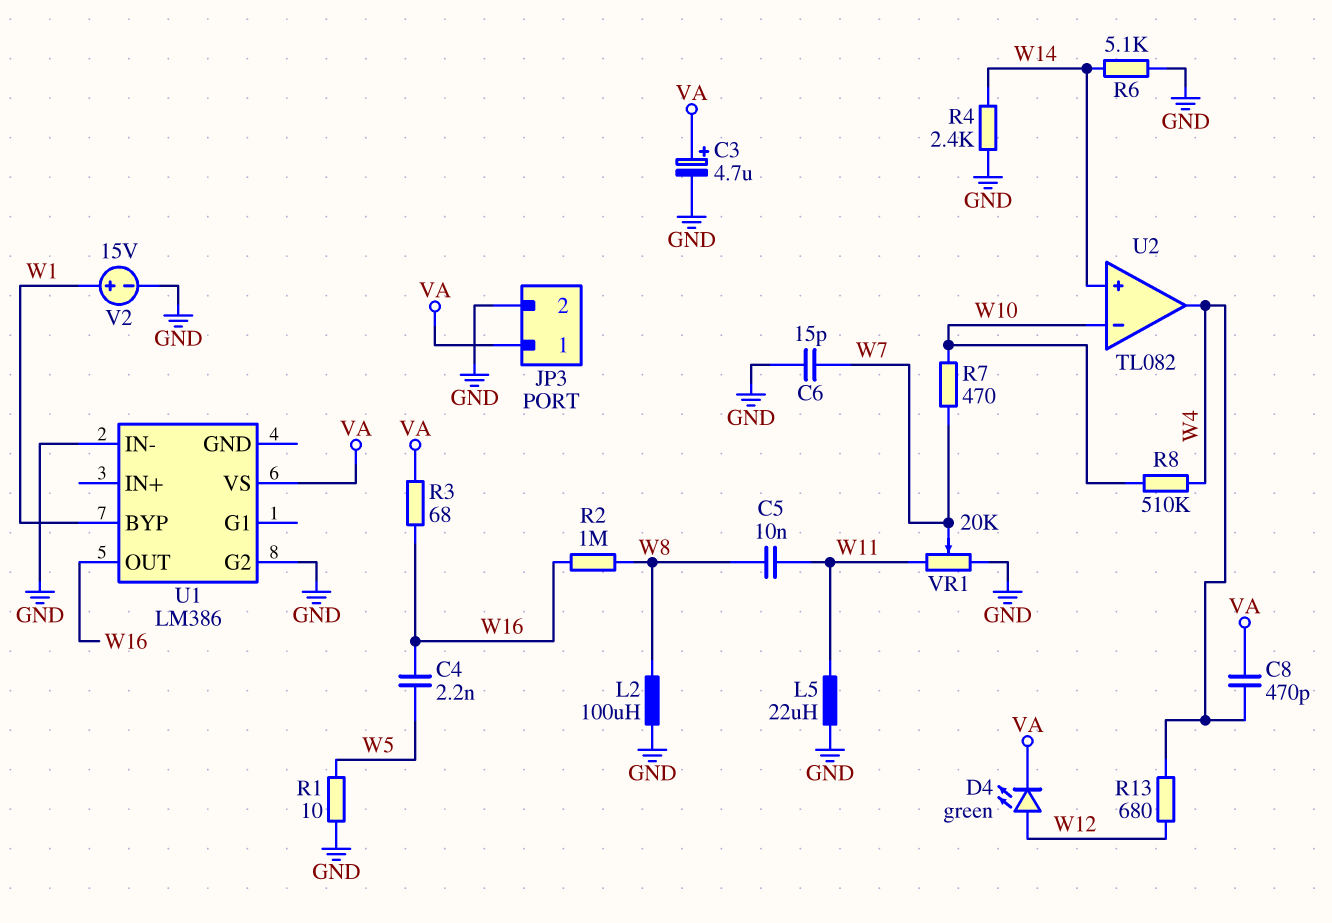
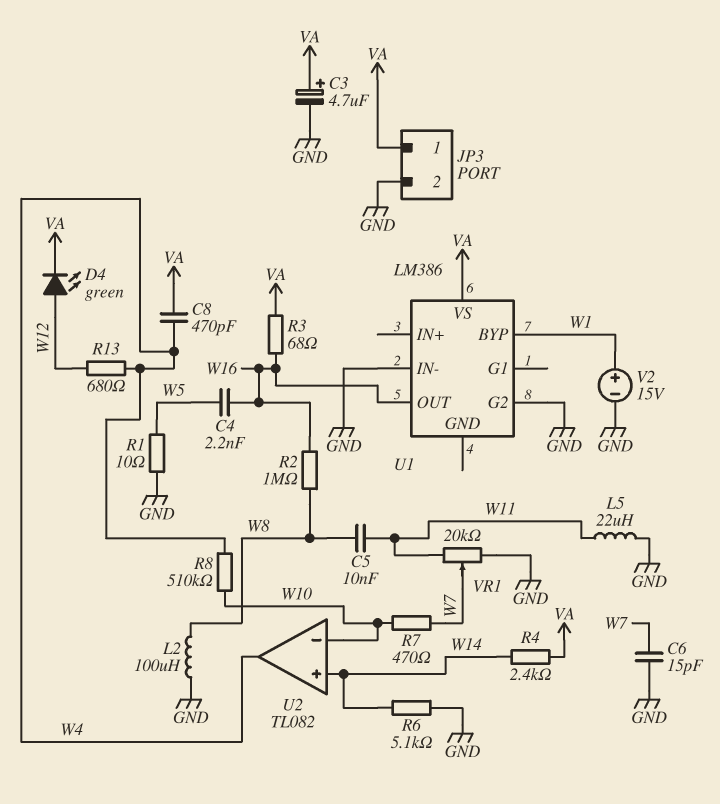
R4: 2.4k (GND, W14) -> 2.4k (VA, W14)

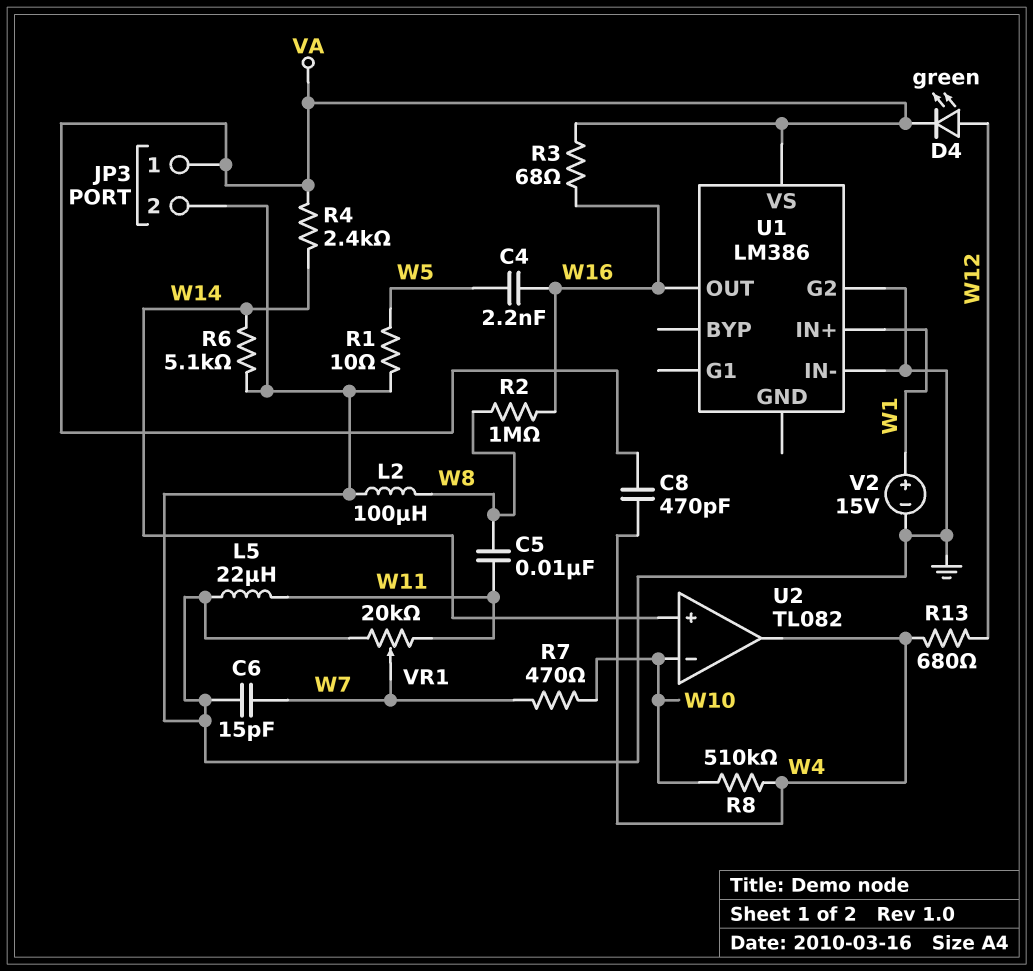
C3: 4.7uF (plus VA, minus GND) -> none
U1 pin BYP: W1 -> none
U1 pin IN+: none -> W1

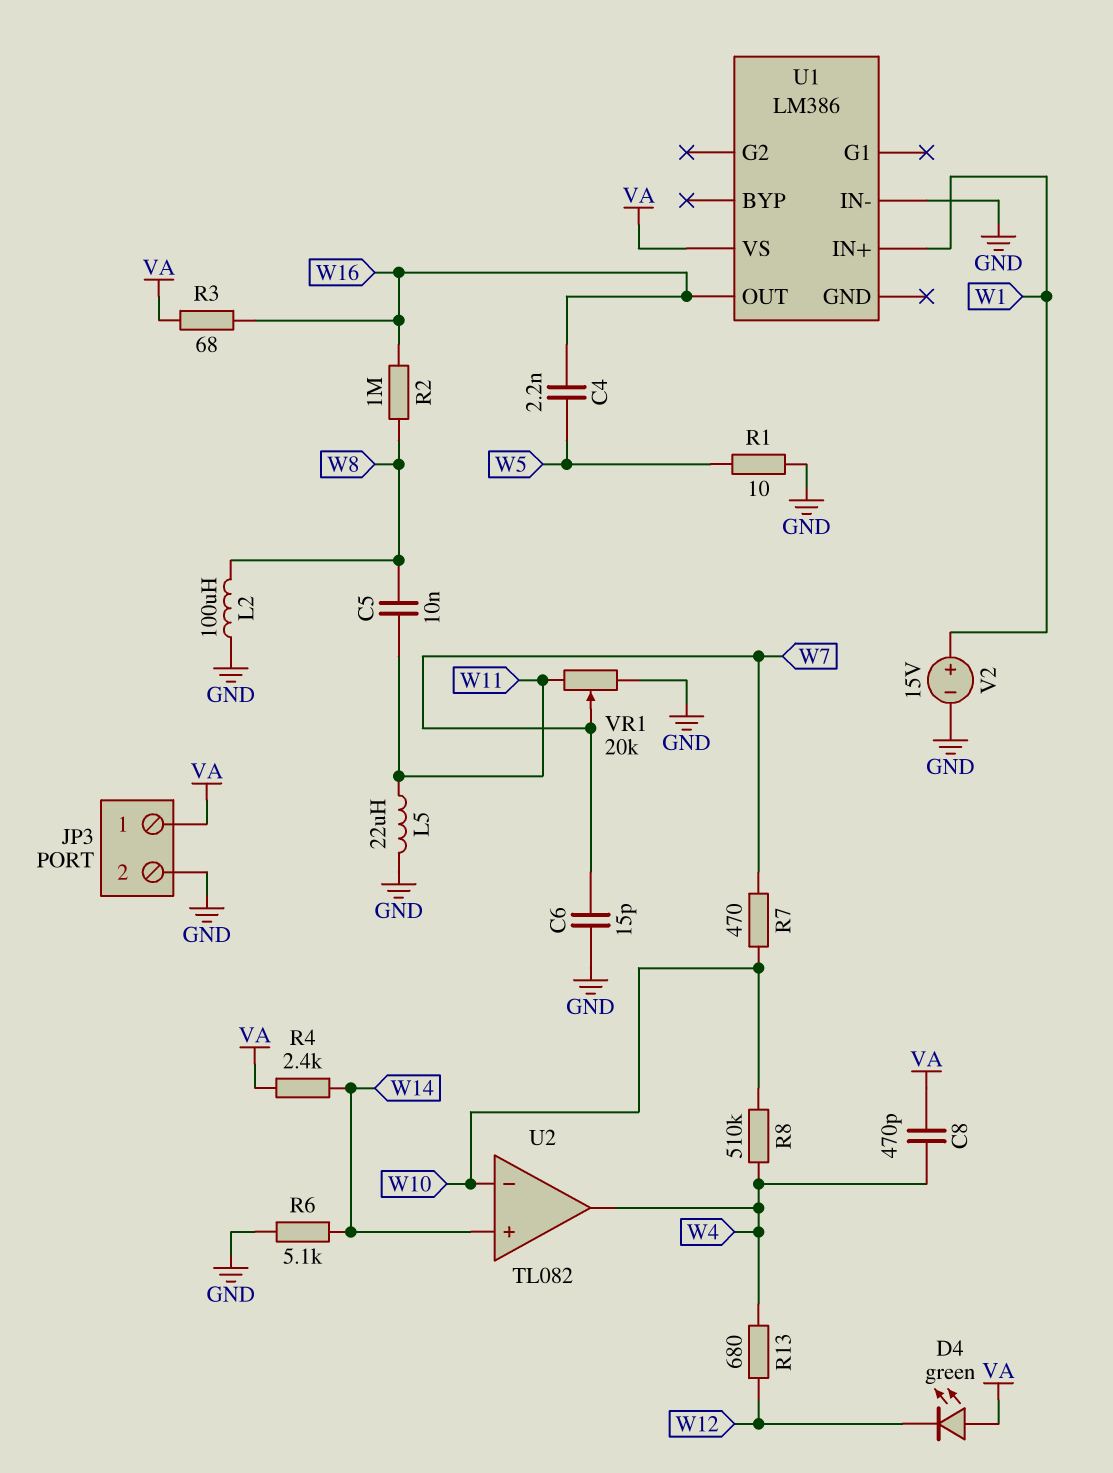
D4: LED green (A W12, K VA) -> LED green (A VA, K W12)
U1 pin G2: GND -> none

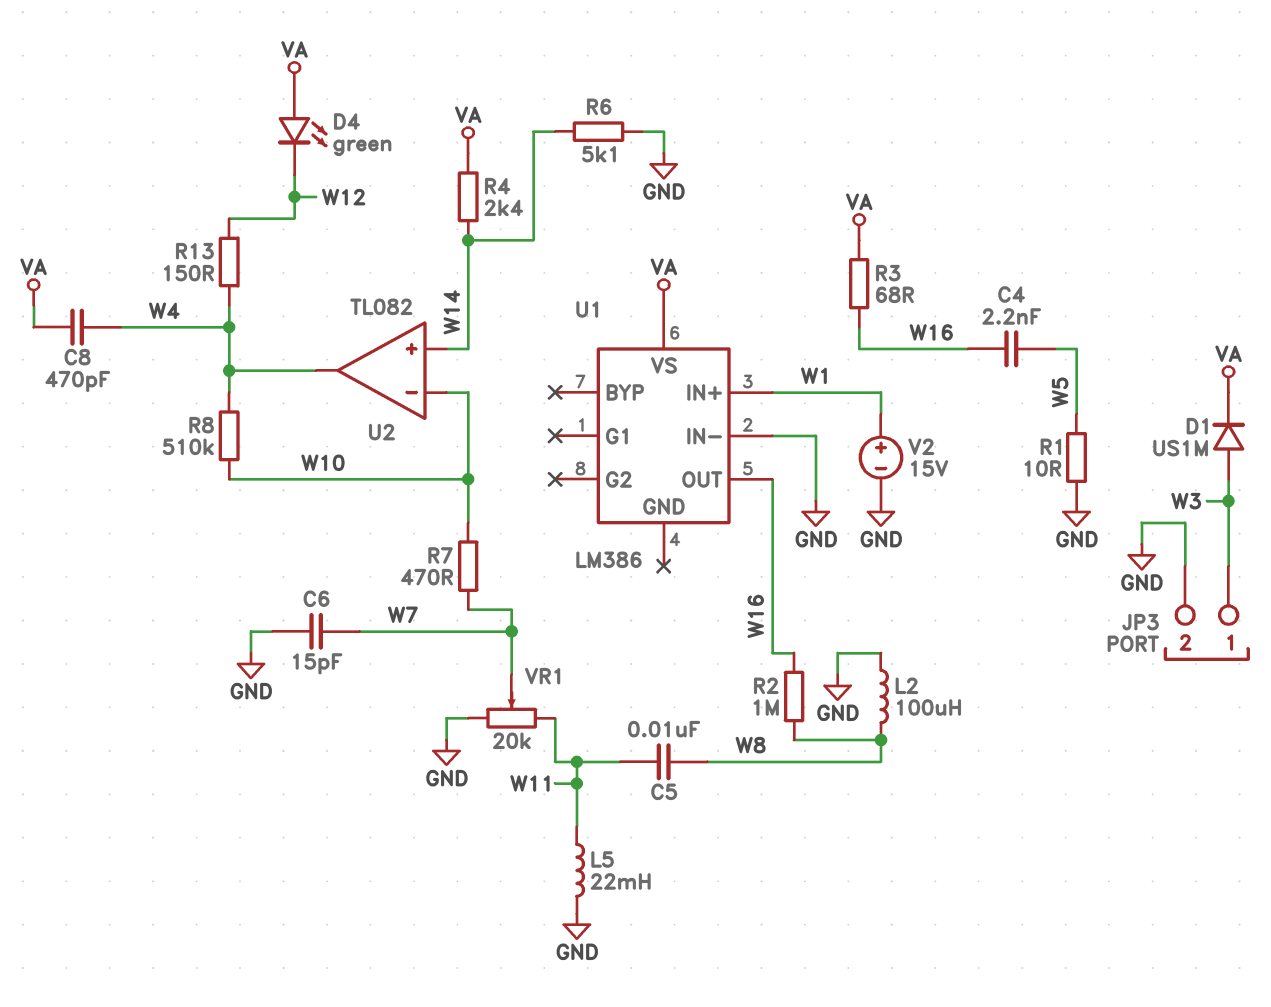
D1: none -> diode US1M (A W3, K VA)
JP3 pin 1: VA -> W3
L5: 22uH (GND, W11) -> 22mH (GND, W11)
R13: 680 (W4, W12) -> 150 (W4, W12)

